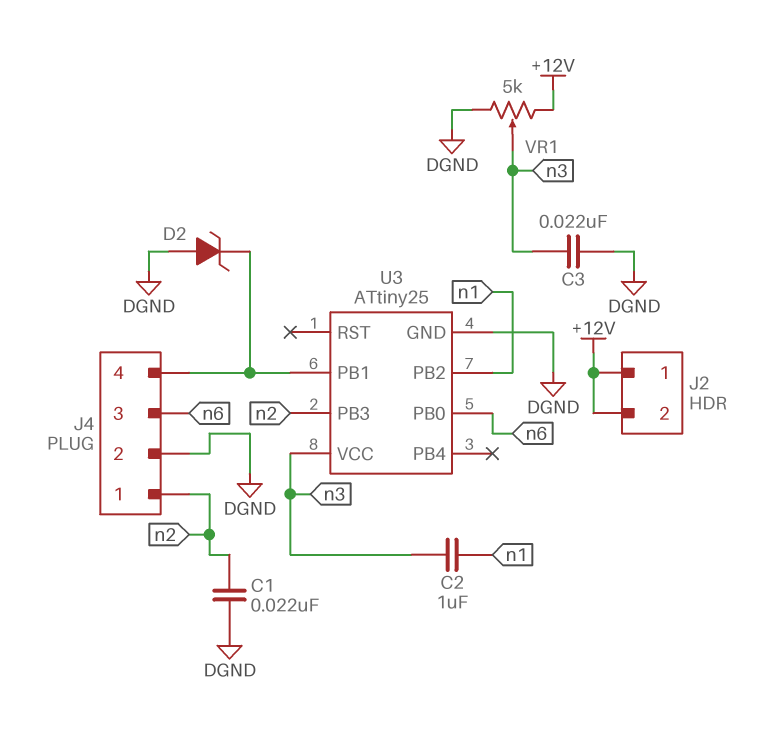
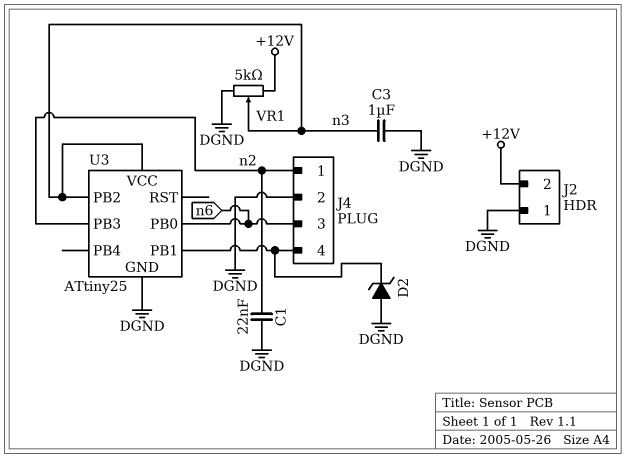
C2: 1uF (n1, n3) -> none
C3: 22nF (DGND, n3) -> 1uF (DGND, n3)
J2 pin 1: +12V -> DGND
U3 pin PB2: n1 -> n3

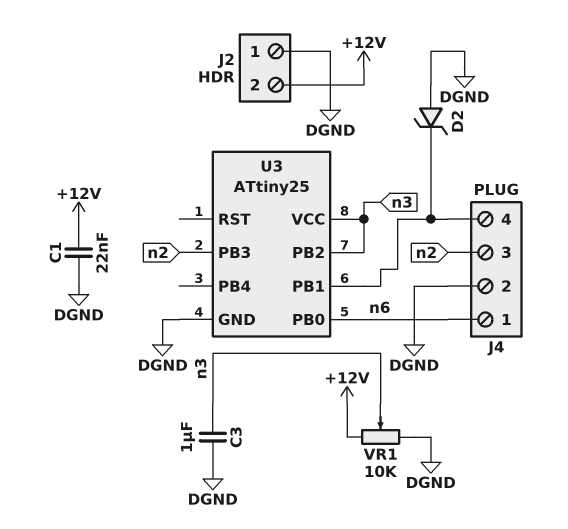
C1: 22nF (DGND, n2) -> 22nF (+12V, DGND)
J4 pin 1: n2 -> n6
J4 pin 3: n6 -> n2
VR1: 5k (+12V, DGND, wiper n3) -> 10k (+12V, DGND, wiper n3)

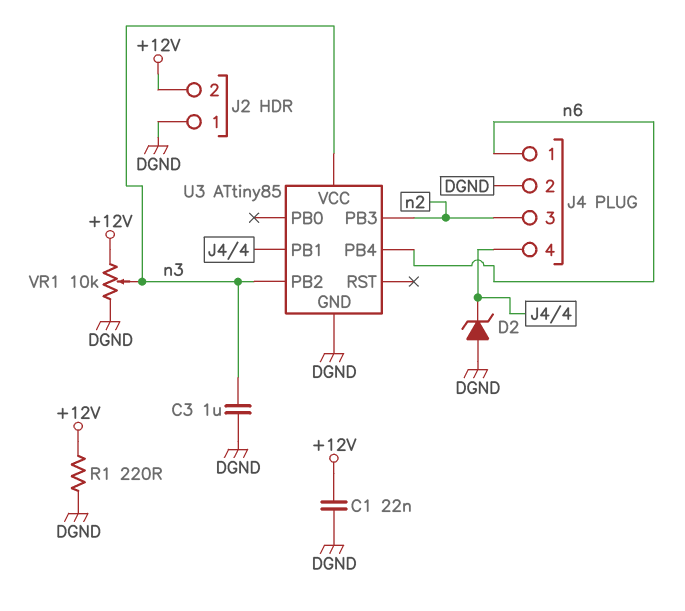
R1: none -> 220 (+12V, DGND)
U3: ATtiny25 -> ATtiny85
U3 pin PB0: n6 -> none
U3 pin PB4: none -> n6

